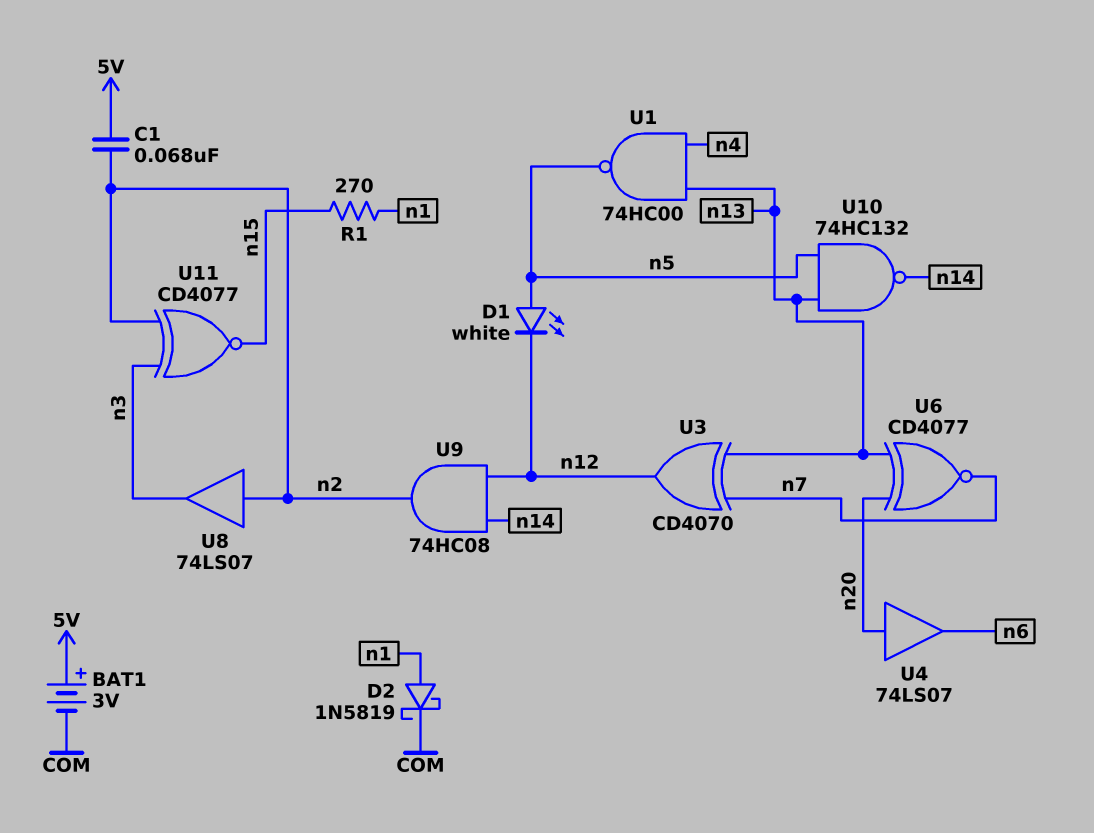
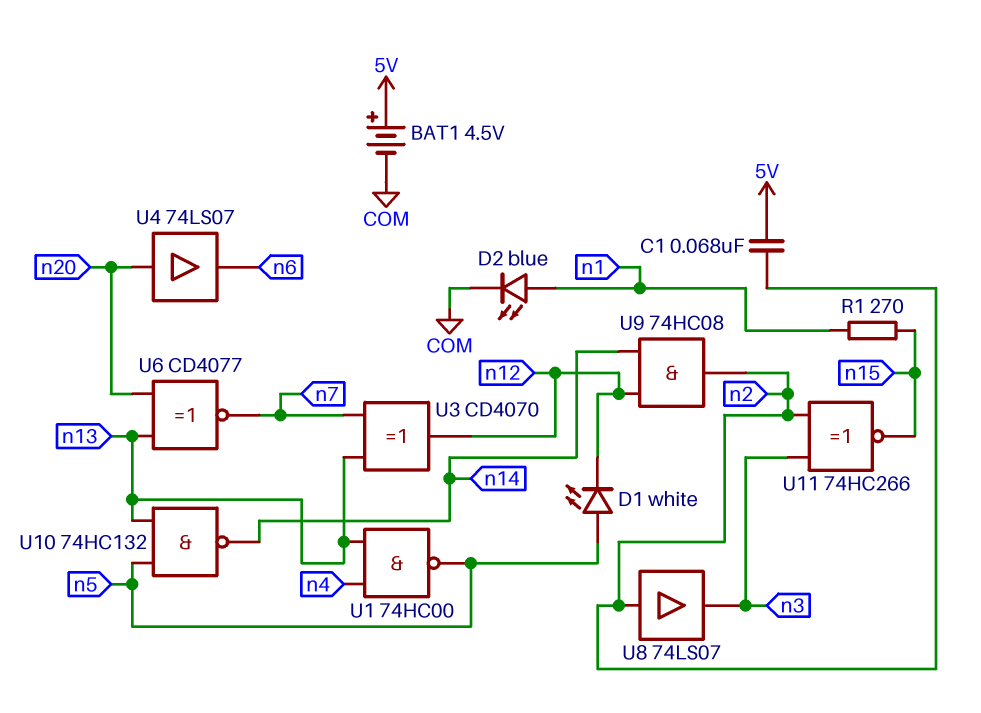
BAT1: 3V (plus 5V, minus COM) -> 4.5V (plus 5V, minus COM)
D2: schottky 1N5819 (A n1, K COM) -> LED blue (A n1, K COM)
U11: XNOR CD4077 (in n2, in n3, out n15) -> XNOR 74HC266 (in n2, in n3, out n15)

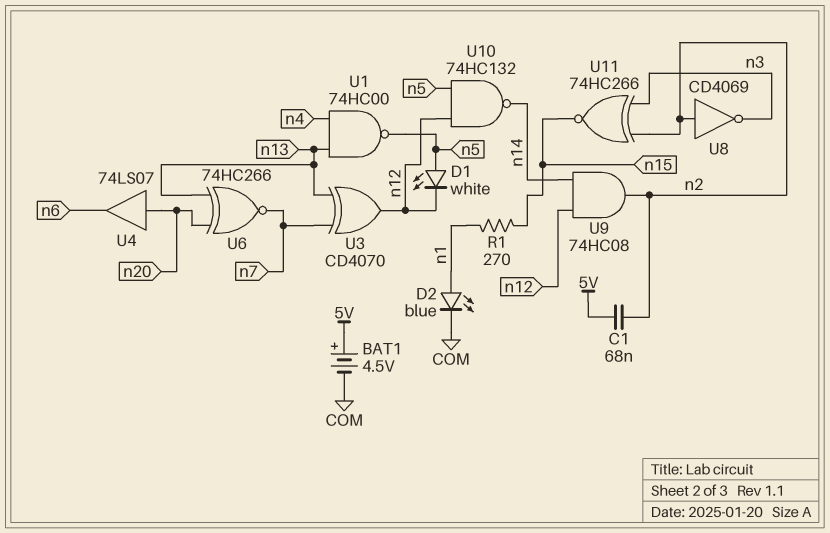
U6: XNOR CD4077 (in n13, in n20, out n7) -> XNOR 74HC266 (in n13, in n20, out n7)
U8: buffer 74LS07 (in n2, out n3) -> NOT CD4069 (in n2, out n3)
U10: NAND 74HC132 (in n5, in n13, out n14) -> NAND 74HC132 (in n5, in n12, out n14)

